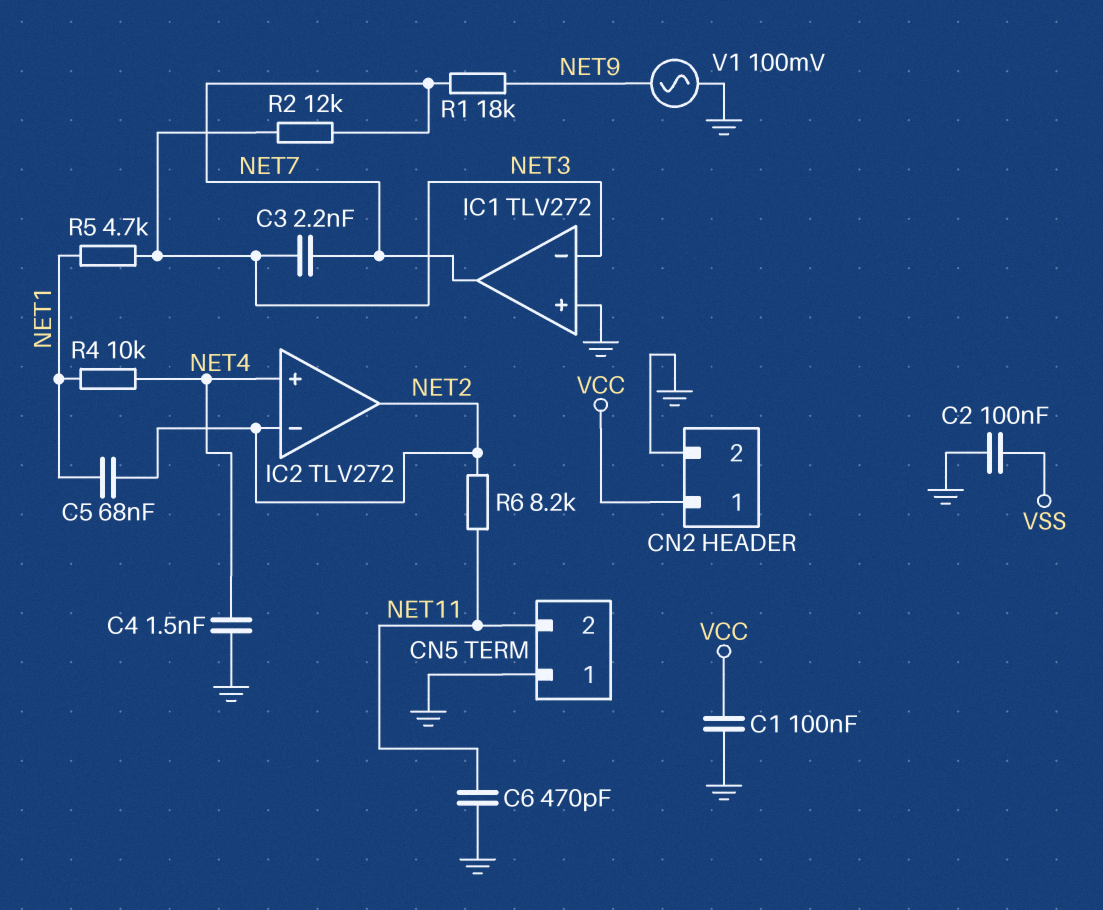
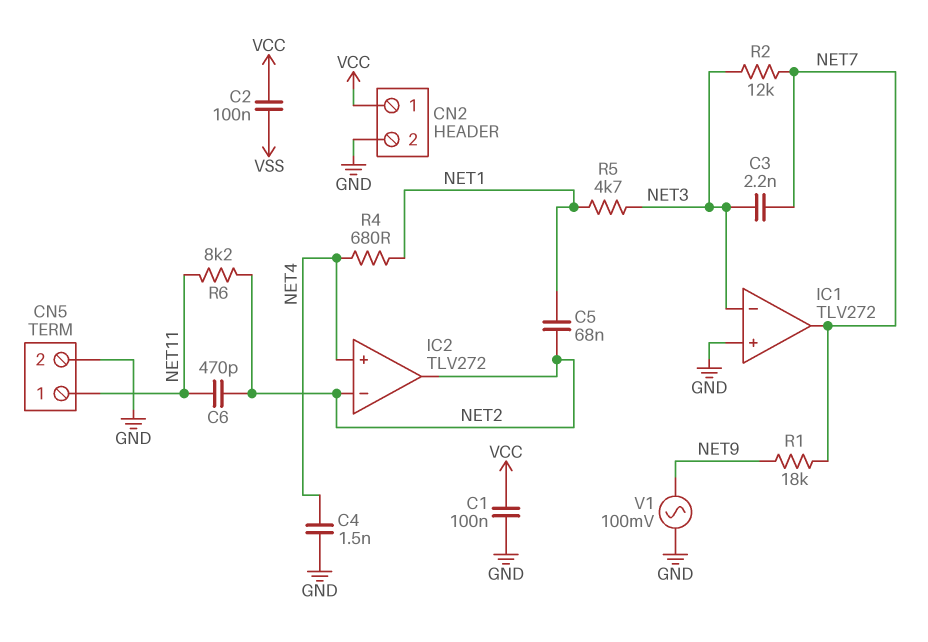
C2: 100nF (GND, VSS) -> 100nF (VCC, VSS)
C6: 470pF (GND, NET11) -> 470pF (NET2, NET11)
CN5 pin 1: GND -> NET11
CN5 pin 2: NET11 -> GND
R4: 10k (NET1, NET4) -> 680 (NET1, NET4)

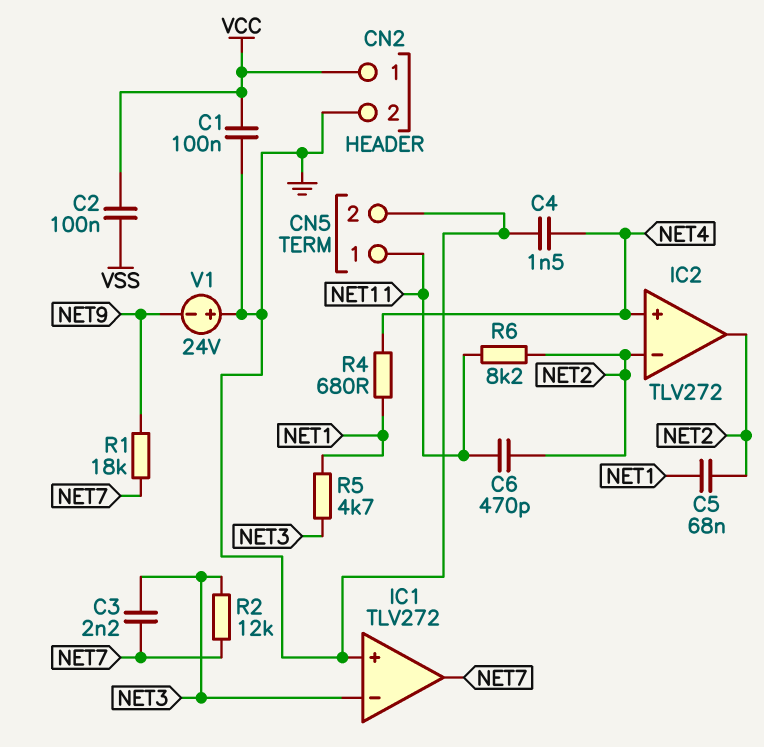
V1: AC 100mV (GND, NET9) -> 24V (plus GND, minus NET9)

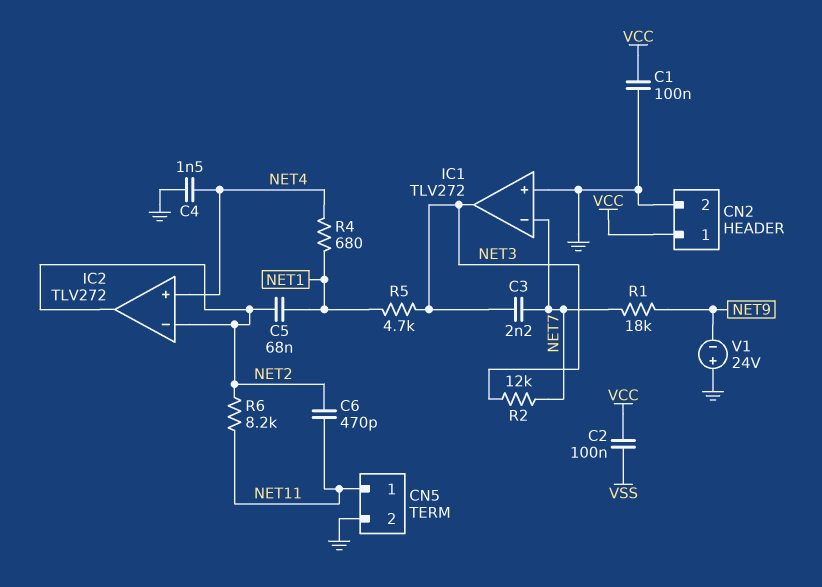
IC1 pin in-: NET3 -> NET7
IC1 pin out: NET7 -> NET3

